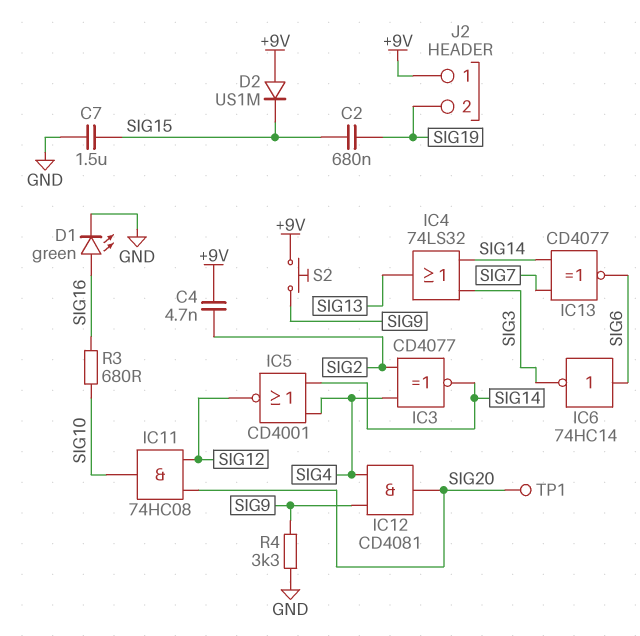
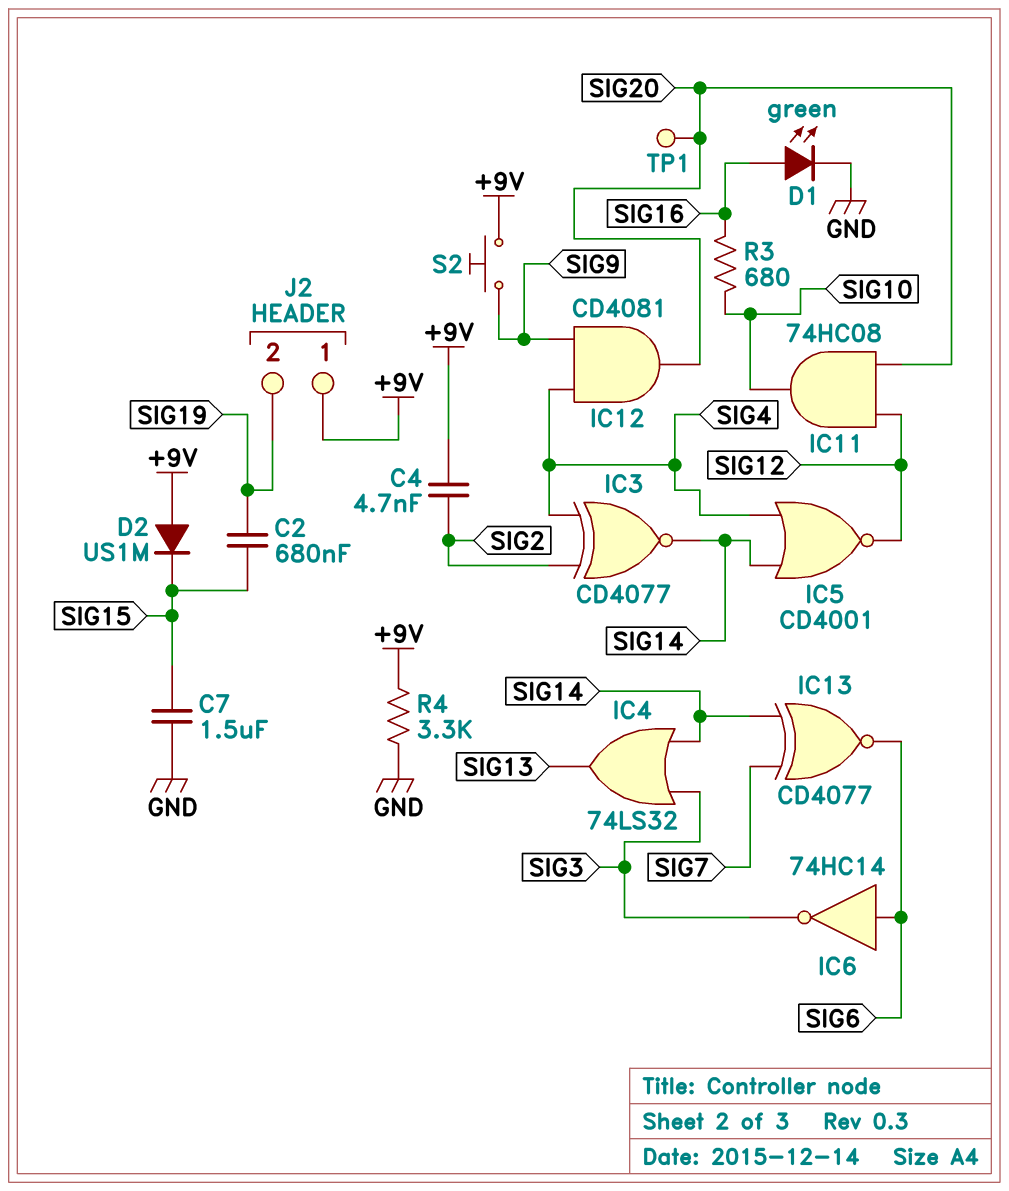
R4: 3.3k (GND, SIG9) -> 3.3k (+9V, GND)

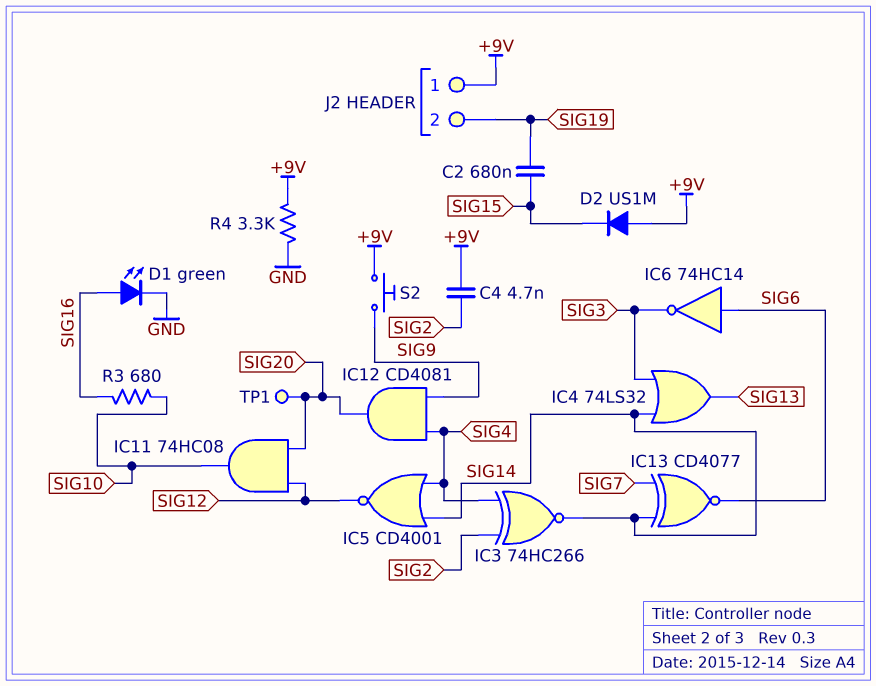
C7: 1.5uF (GND, SIG15) -> none
IC3: XNOR CD4077 (in SIG2, in SIG4, out SIG14) -> XNOR 74HC266 (in SIG2, in SIG4, out SIG14)

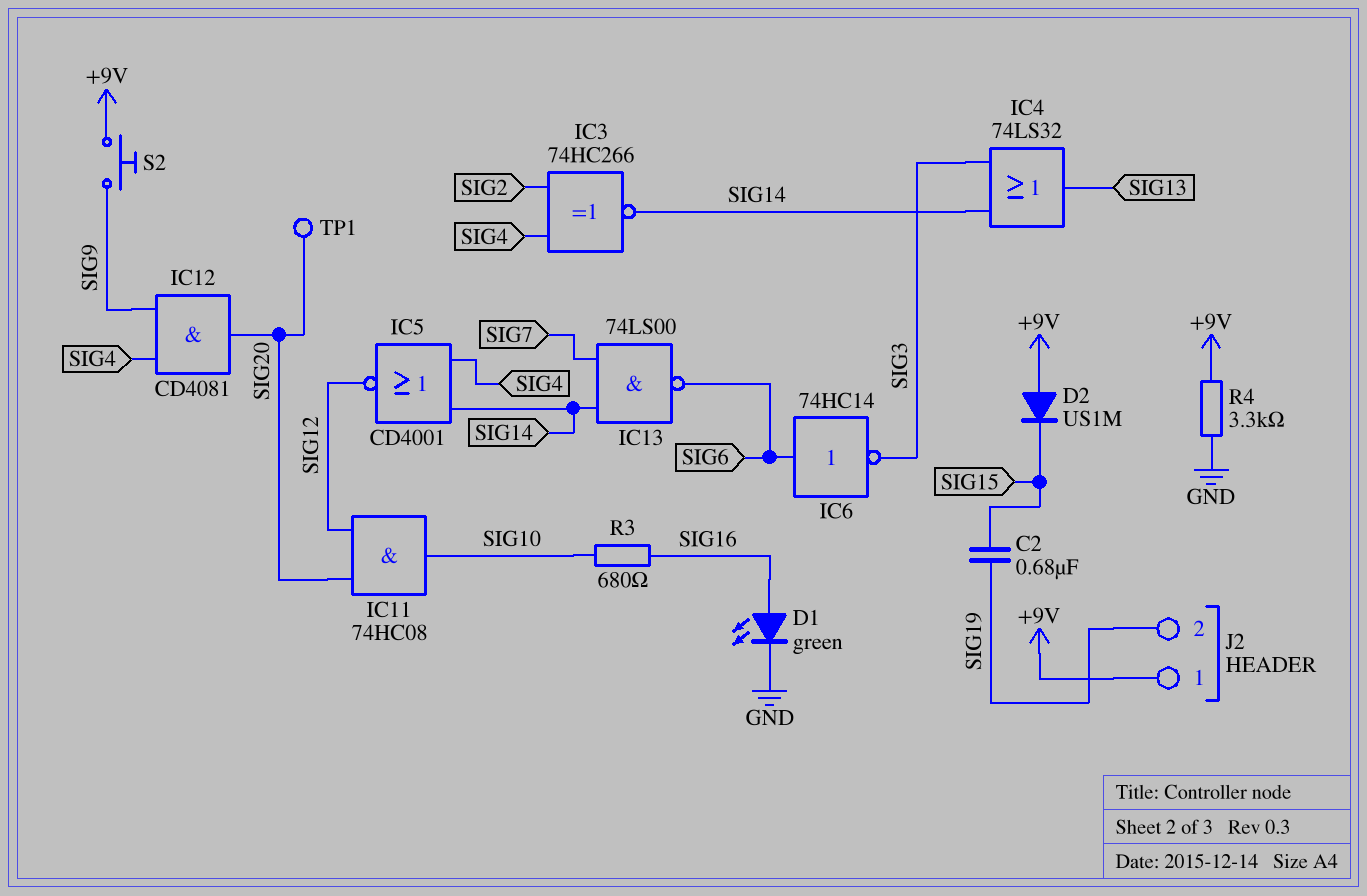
C4: 4.7nF (+9V, SIG2) -> none
IC13: XNOR CD4077 (in SIG7, in SIG14, out SIG6) -> NAND 74LS00 (in SIG7, in SIG14, out SIG6)

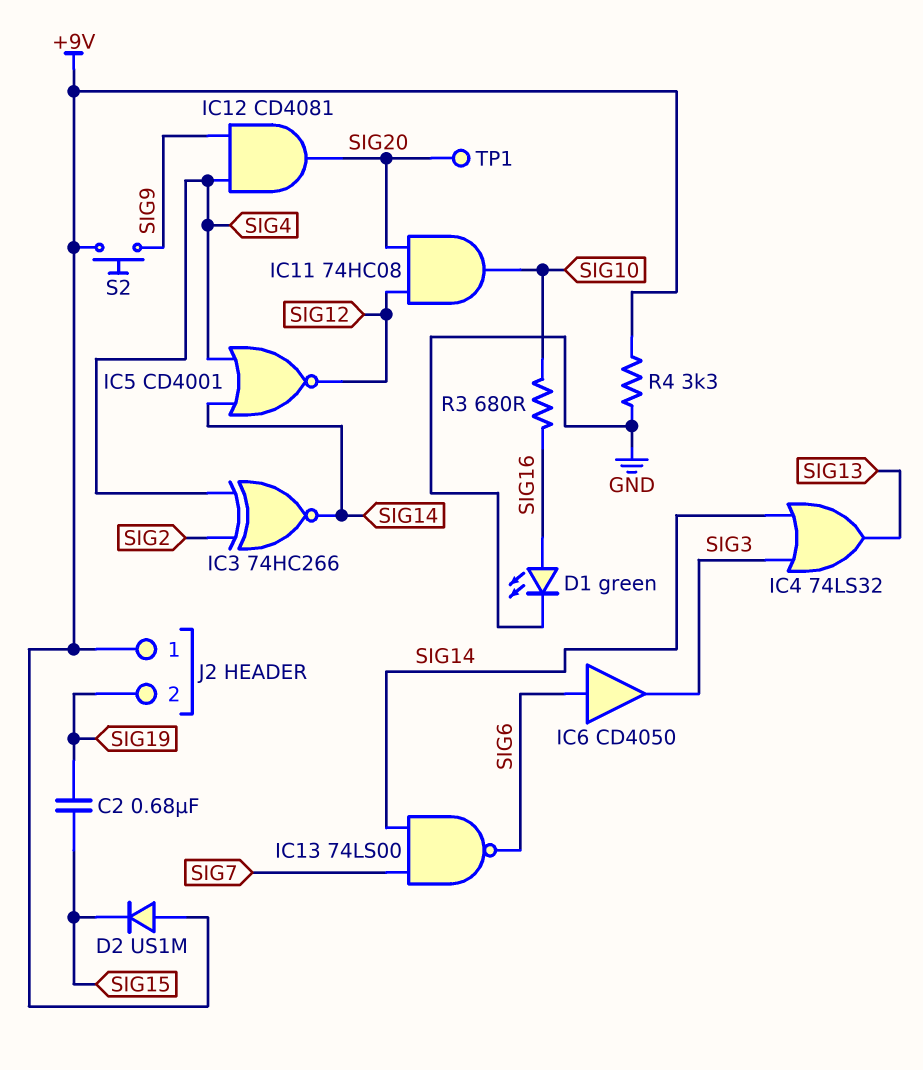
IC6: NOT 74HC14 (in SIG6, out SIG3) -> buffer CD4050 (in SIG6, out SIG3)

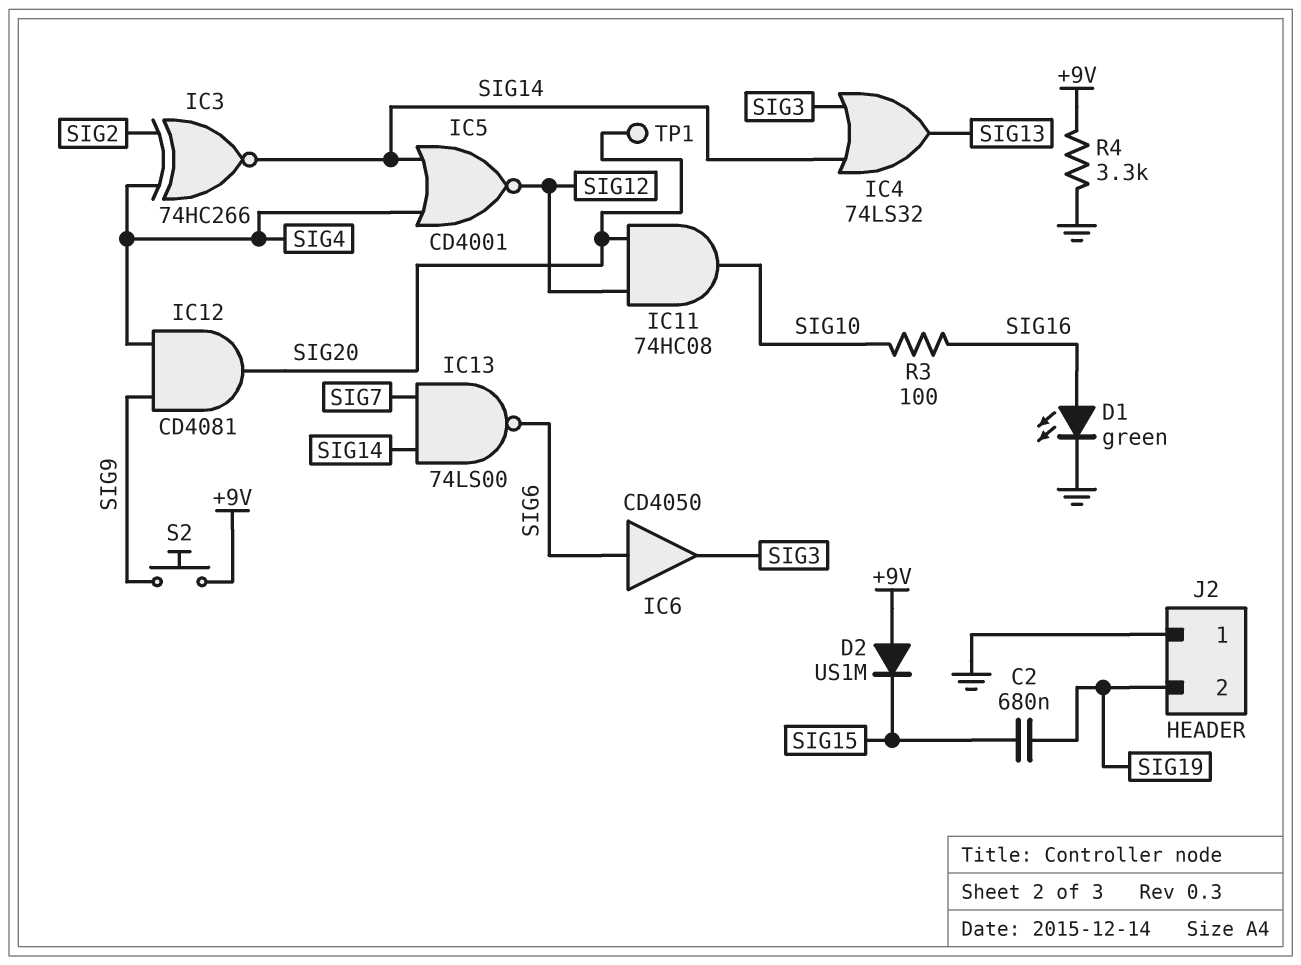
J2 pin 1: +9V -> GND
R3: 680 (SIG10, SIG16) -> 100 (SIG10, SIG16)

